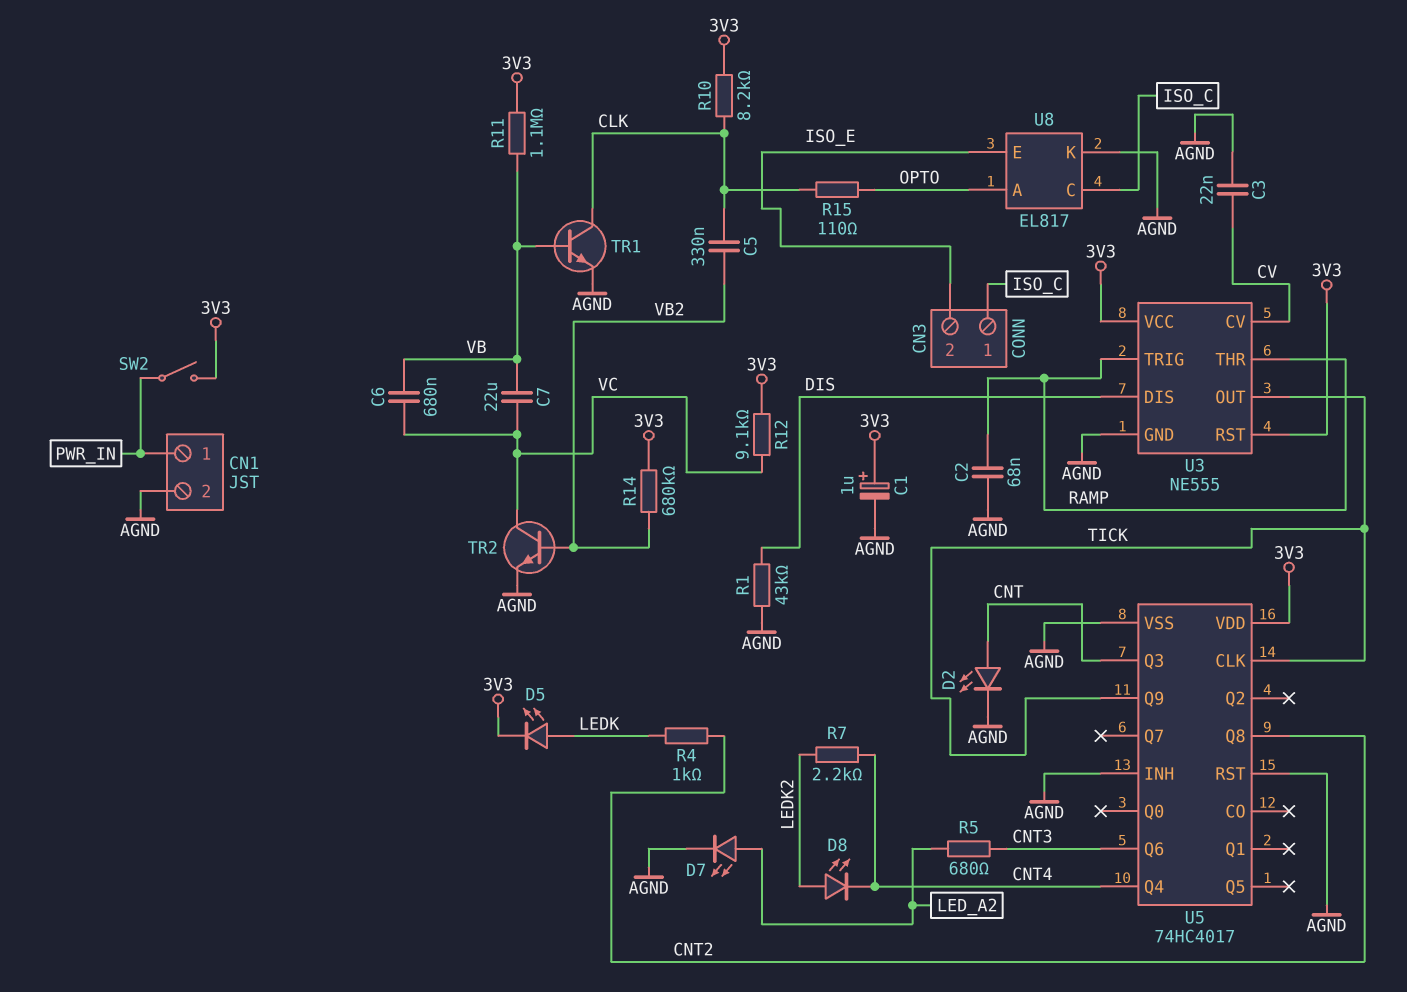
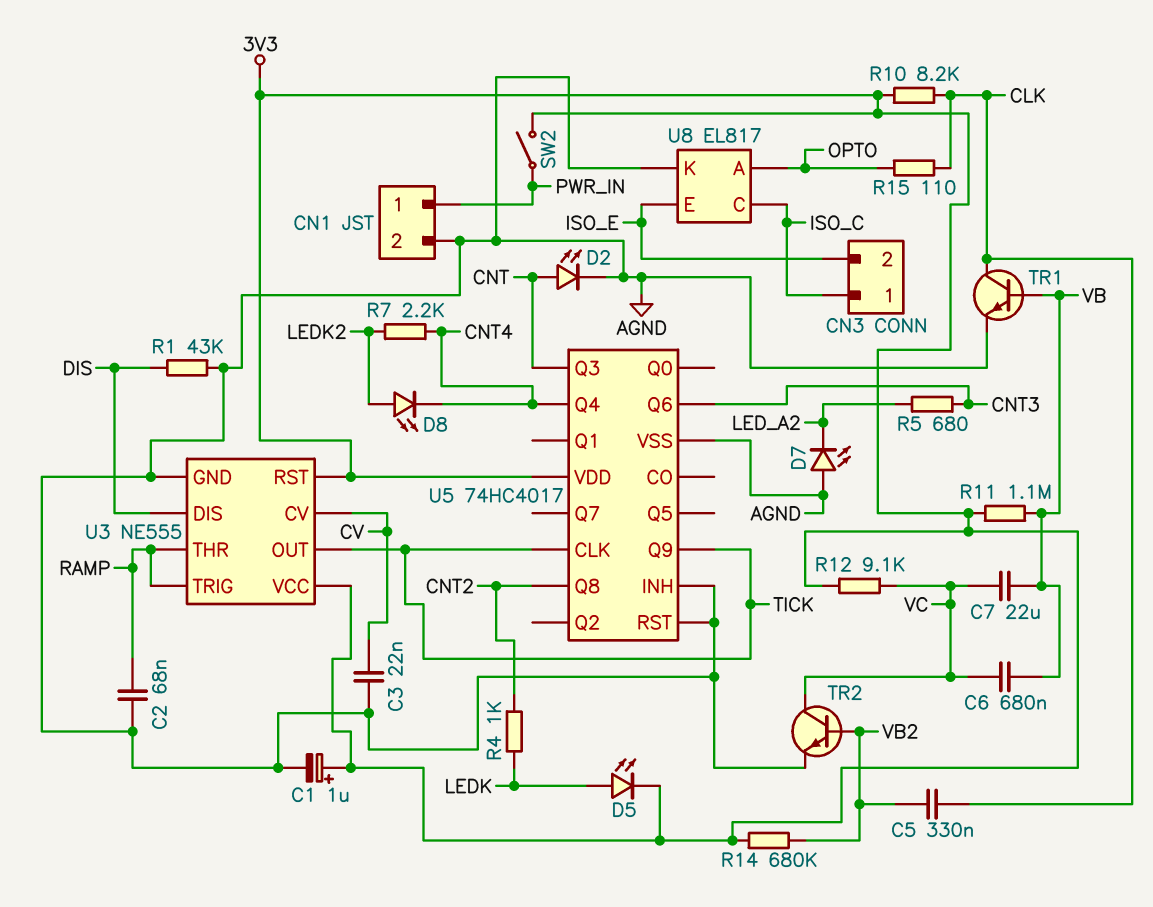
D7: LED (A LED_A2, K AGND) -> LED (A AGND, K LED_A2)

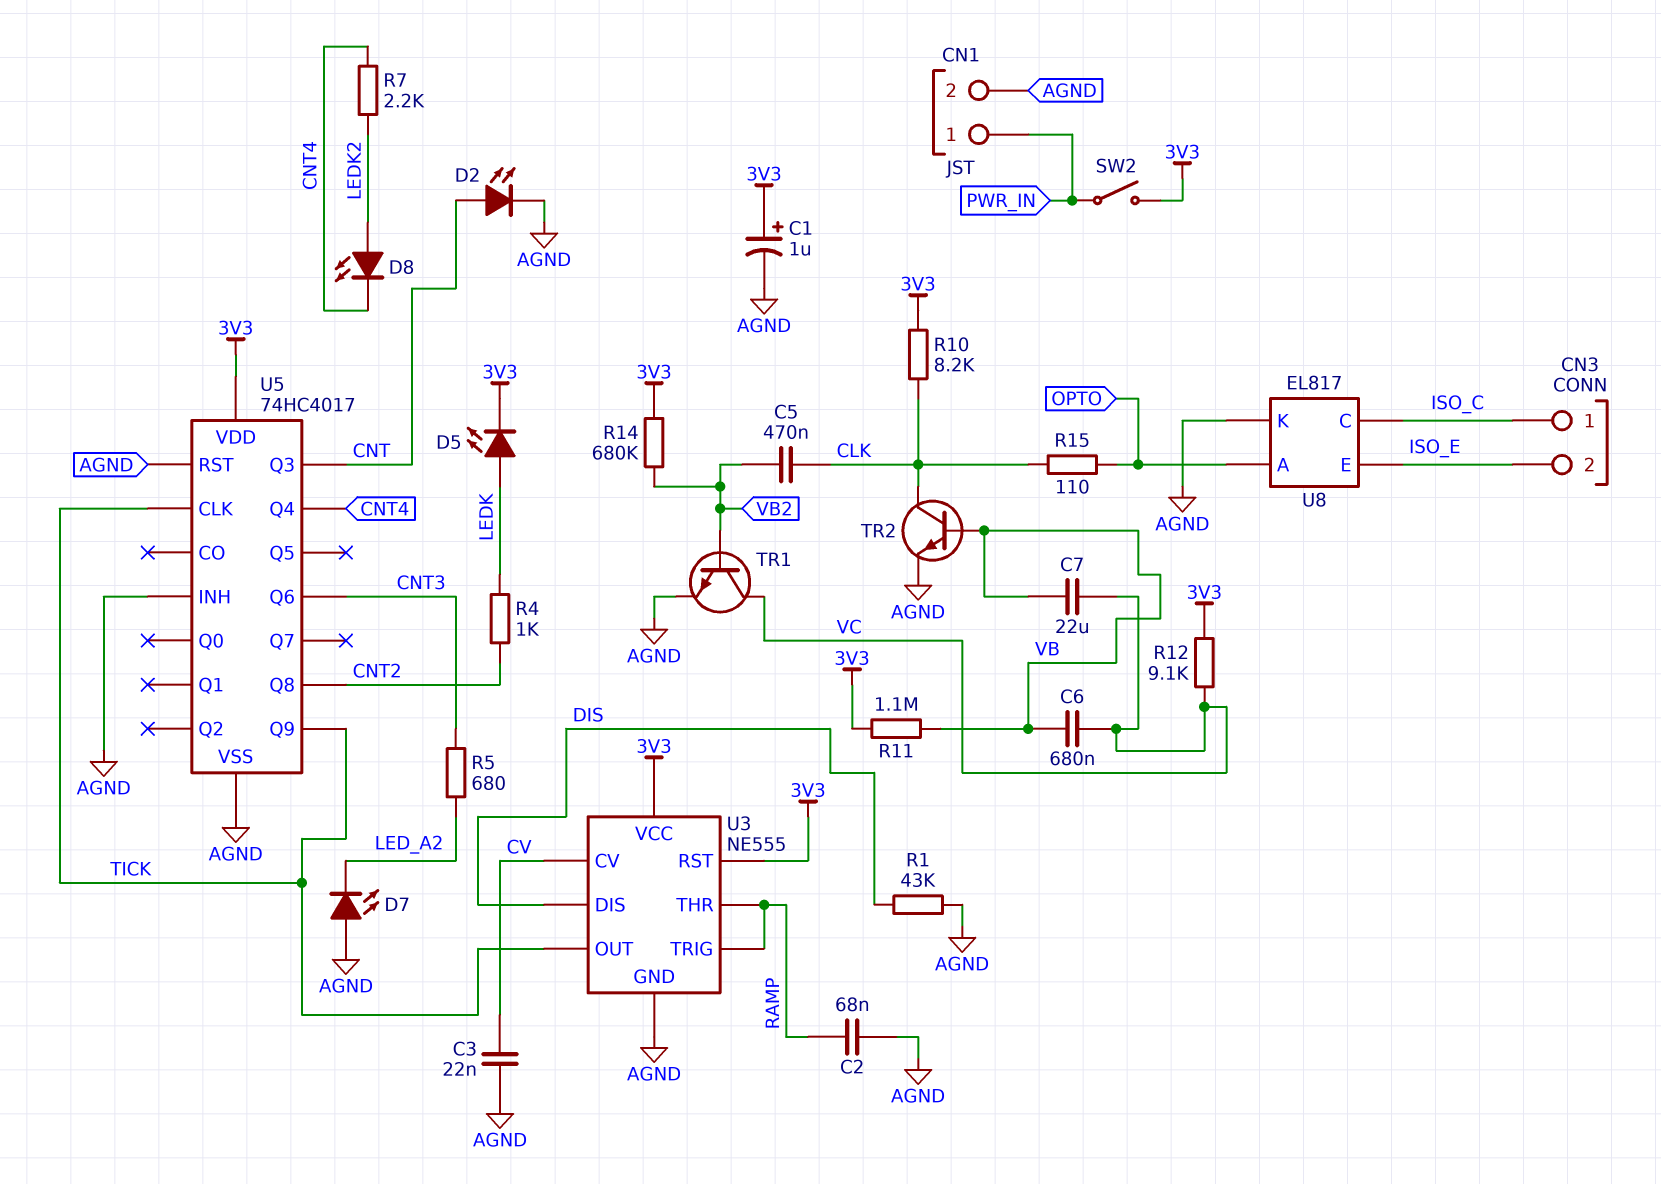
C5: 330nF (CLK, VB2) -> 470nF (CLK, VB2)
TR1: NPN (B VB, C CLK, E AGND) -> NPN (B VB2, C VC, E AGND)
TR2: NPN (B VB2, C VC, E AGND) -> NPN (B VB, C CLK, E AGND)

